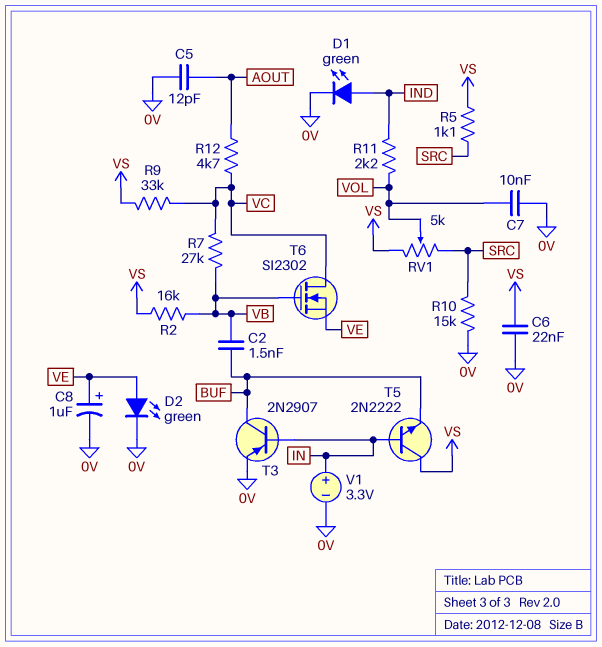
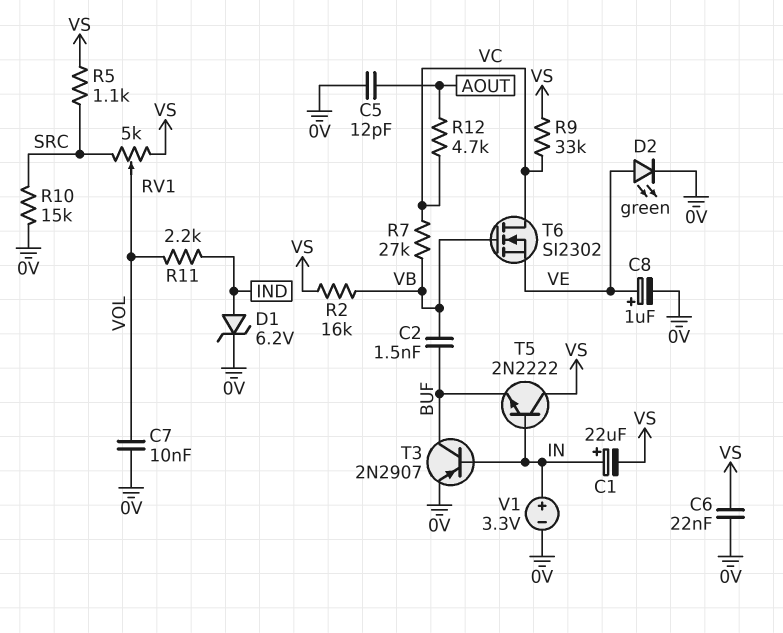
C1: none -> 22uF (plus IN, minus VS)
D1: LED green (A IND, K 0V) -> zener 6.2V (A IND, K 0V)

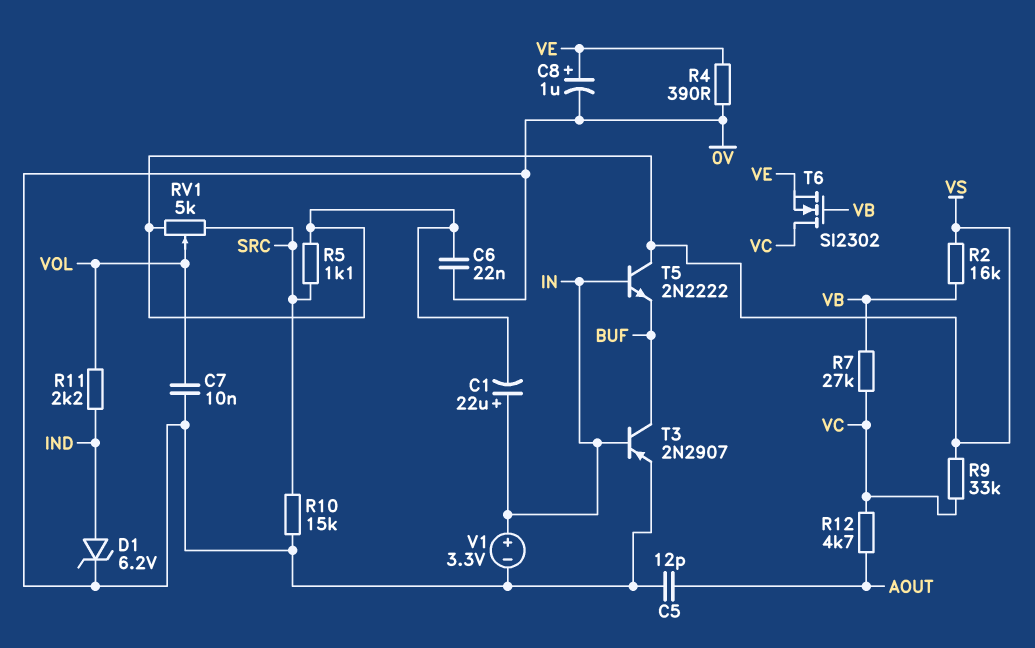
C2: 1.5nF (BUF, VB) -> none
D2: LED green (A VE, K 0V) -> none
R4: none -> 390 (0V, VE)

